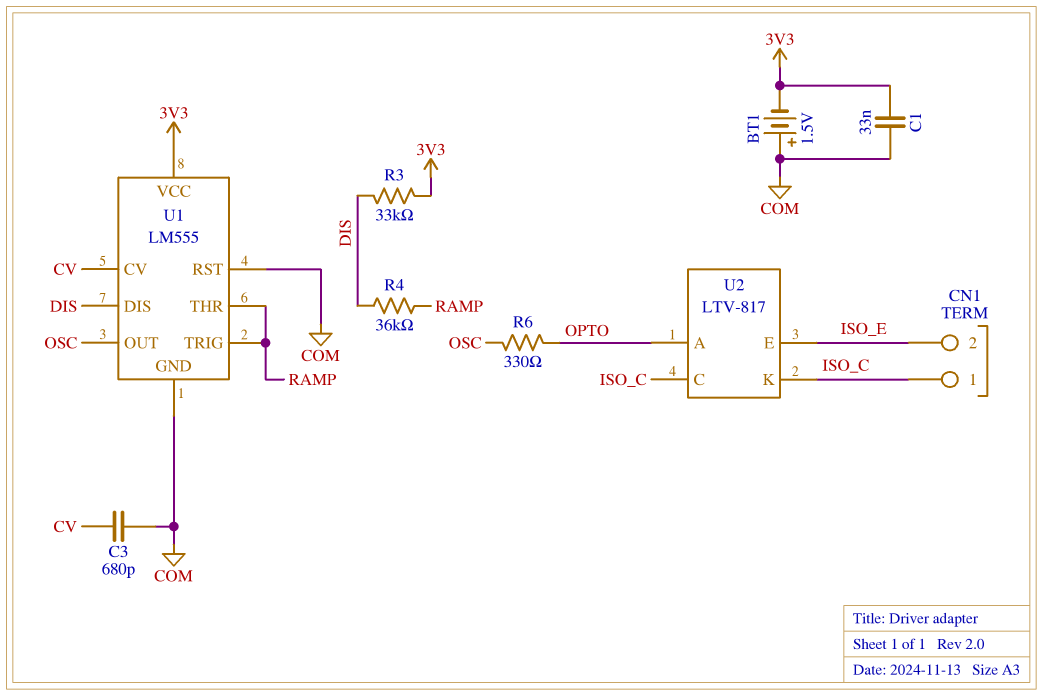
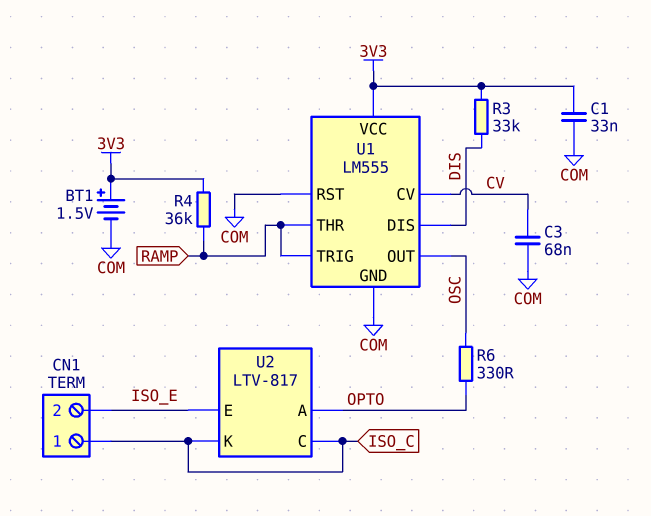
BT1: 1.5V (plus COM, minus 3V3) -> 1.5V (plus 3V3, minus COM)
C3: 680pF (COM, CV) -> 68nF (COM, CV)
R4: 36k (DIS, RAMP) -> 36k (3V3, RAMP)

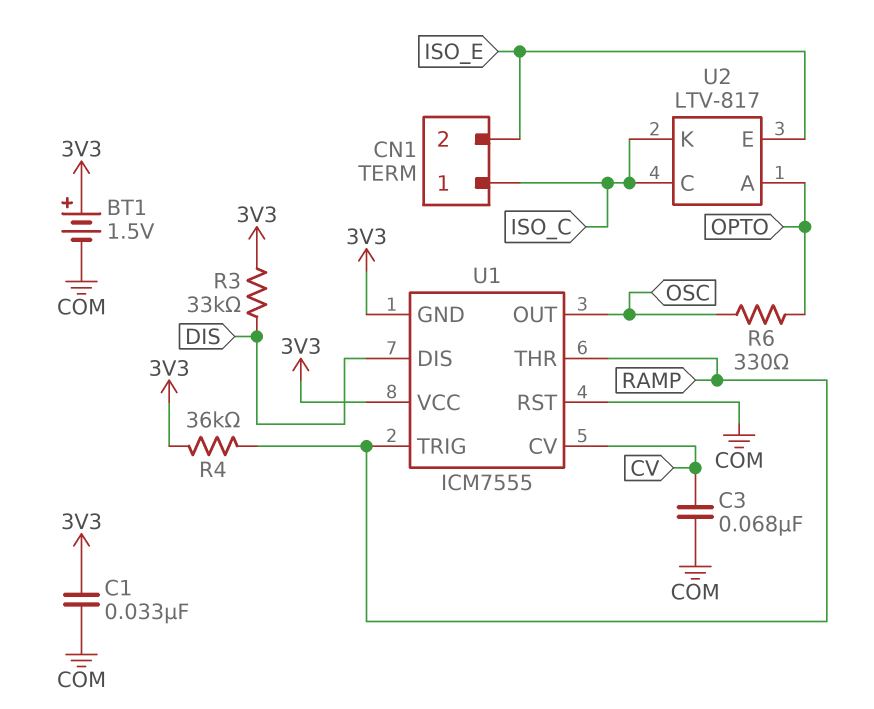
U1: LM555 -> ICM7555
U1 pin GND: COM -> 3V3

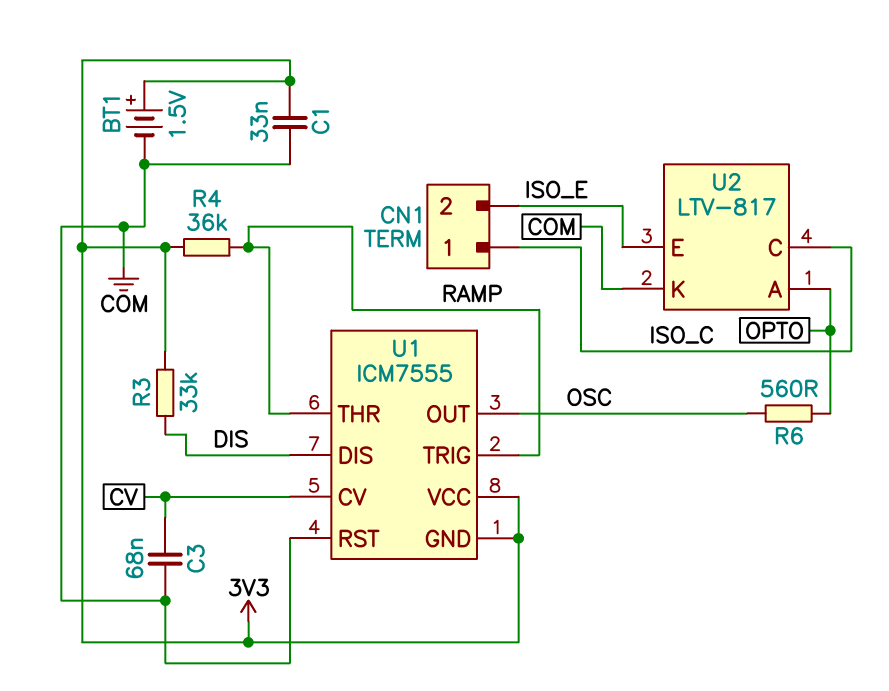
R6: 330 (OPTO, OSC) -> 560 (OPTO, OSC)
U2 pin K: ISO_C -> COM

